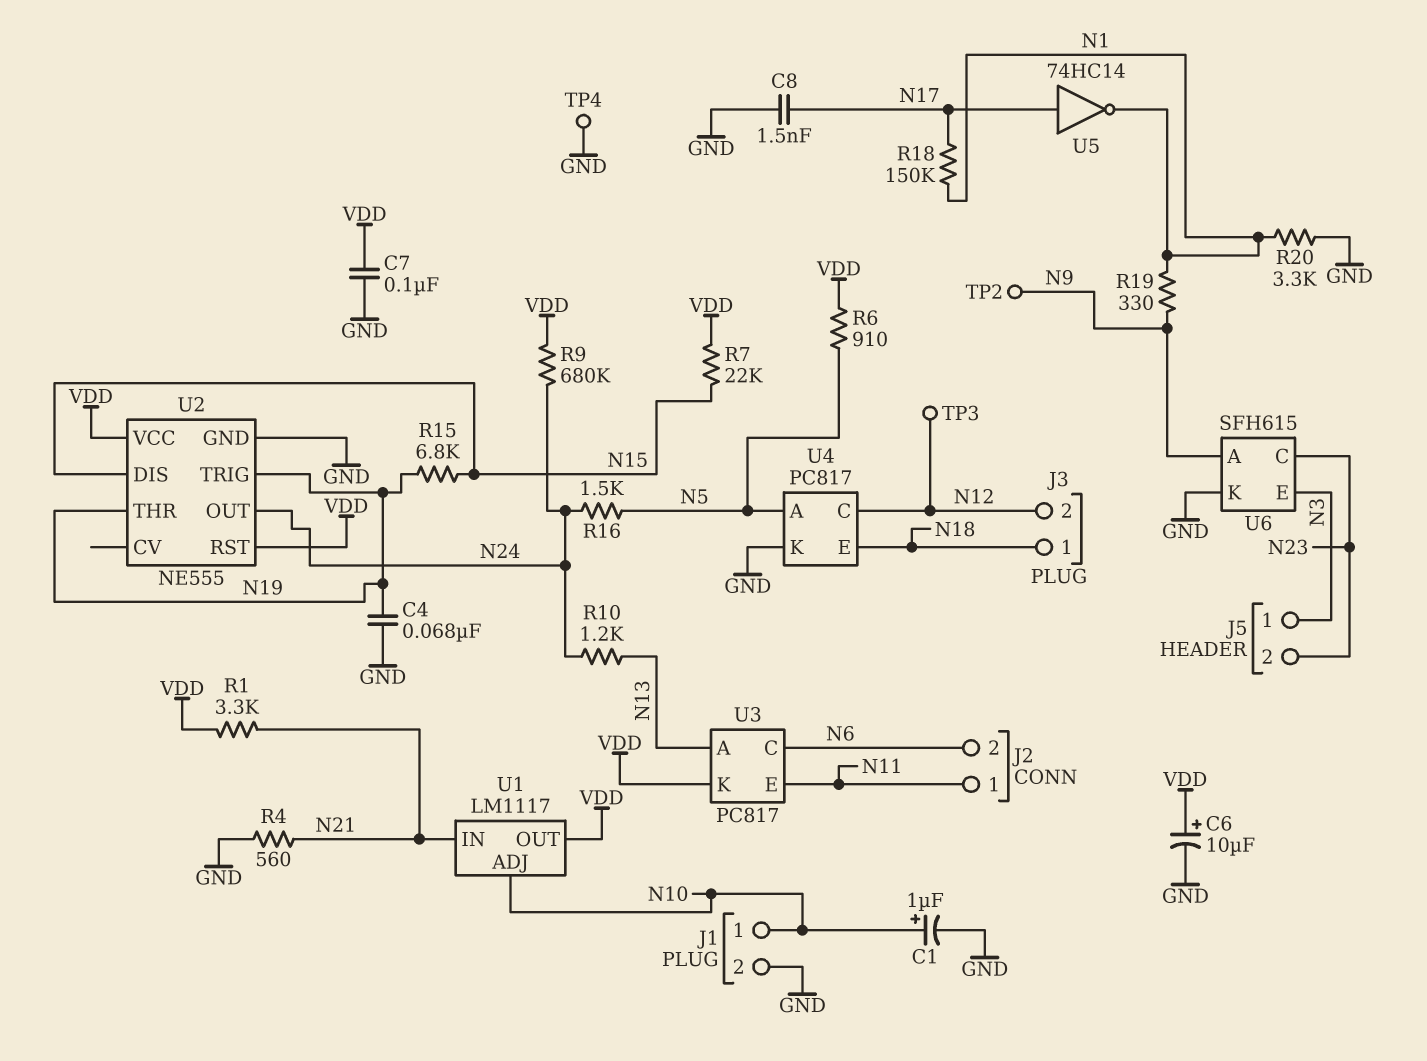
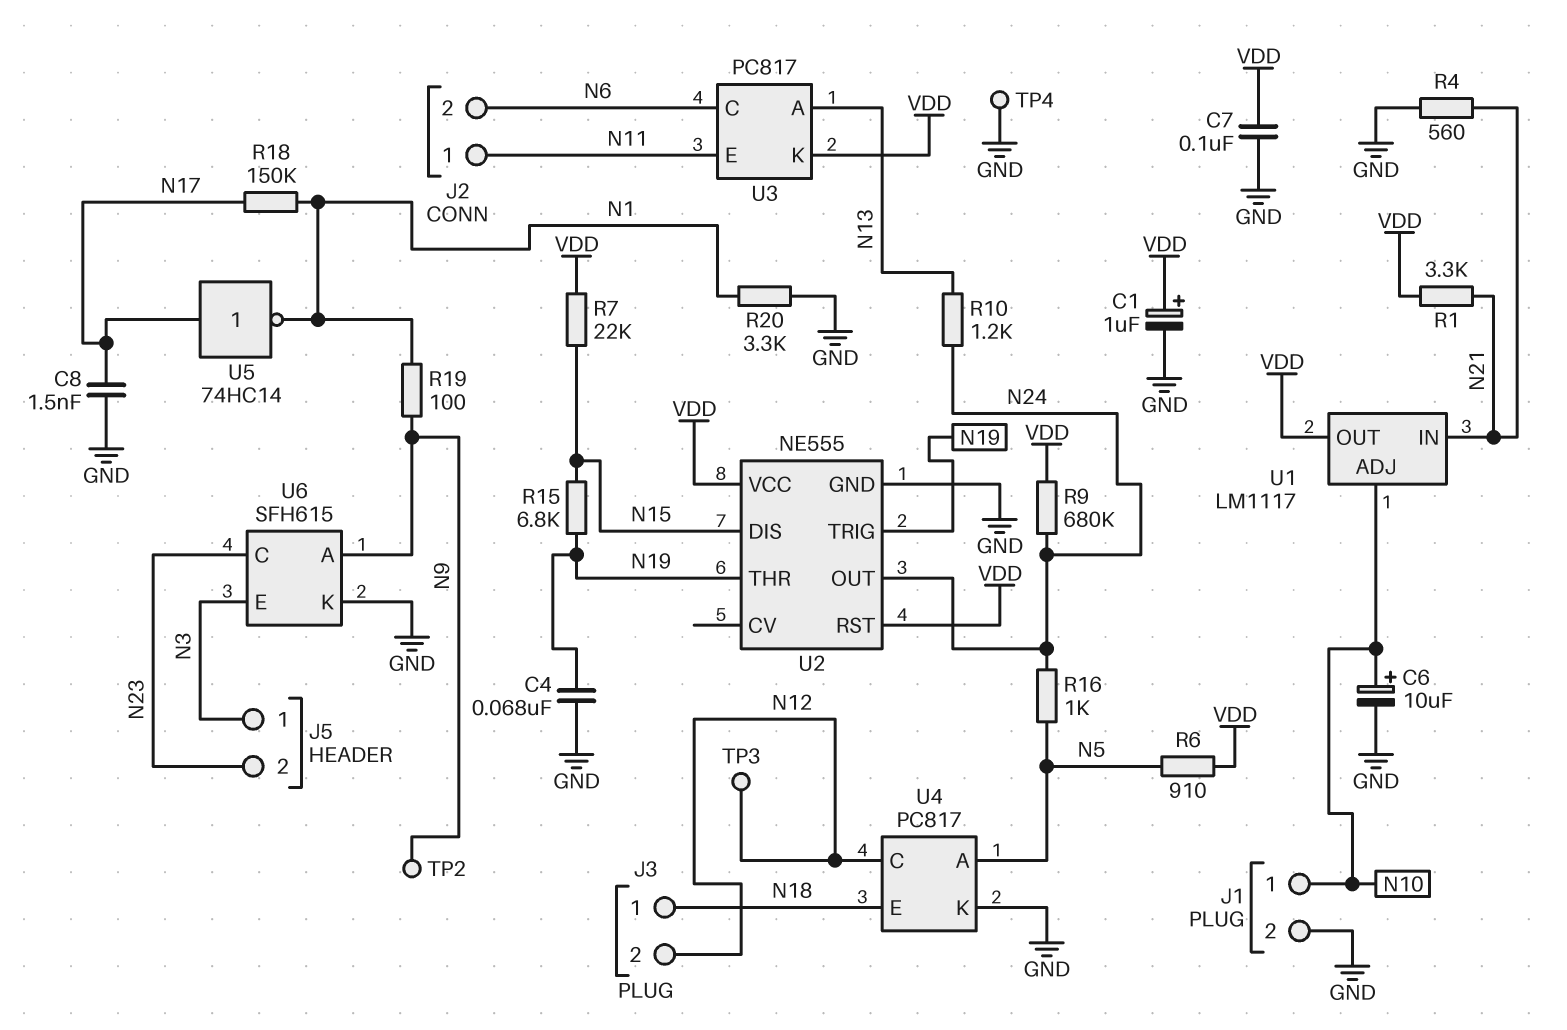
C1: 1uF (plus N10, minus GND) -> 1uF (plus VDD, minus GND)
C6: 10uF (plus VDD, minus GND) -> 10uF (plus N10, minus GND)
R16: 1.5k (N5, N24) -> 1k (N5, N24)
R19: 330 (N1, N9) -> 100 (N1, N9)

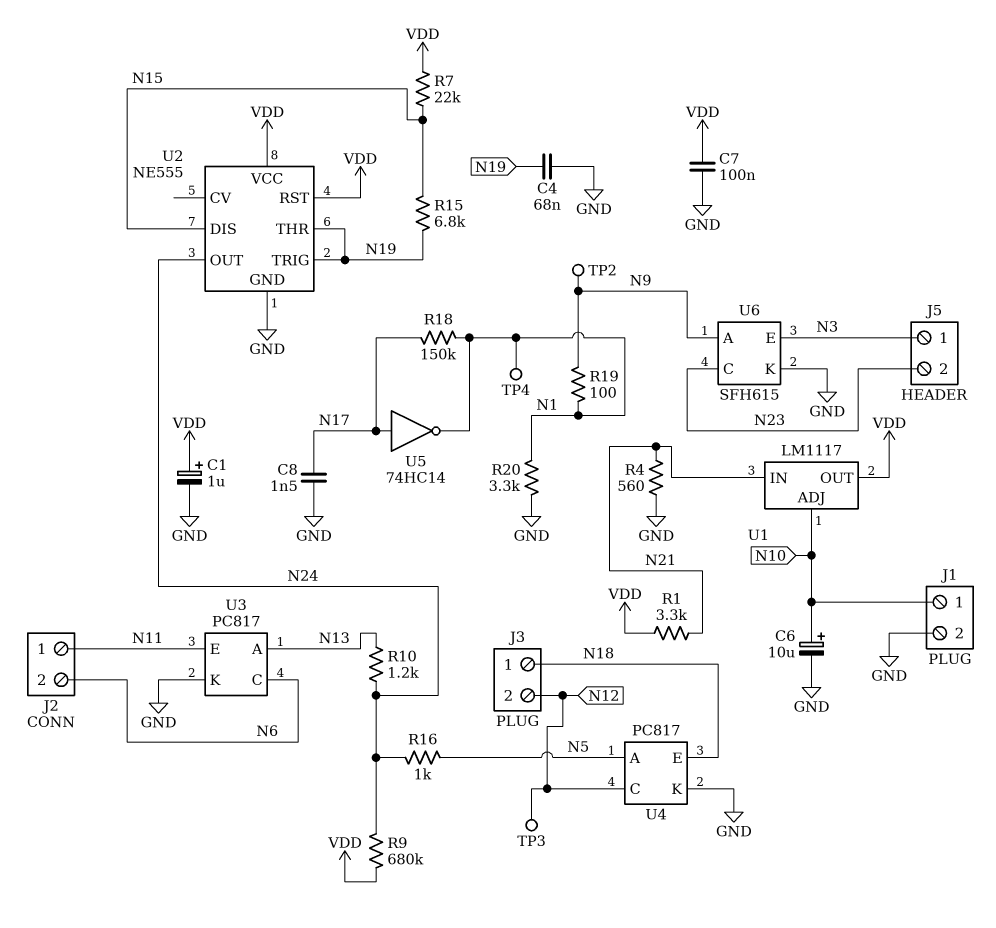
R6: 910 (N5, VDD) -> none
TP4: test point (GND) -> test point (N1)
U3 pin K: VDD -> GND

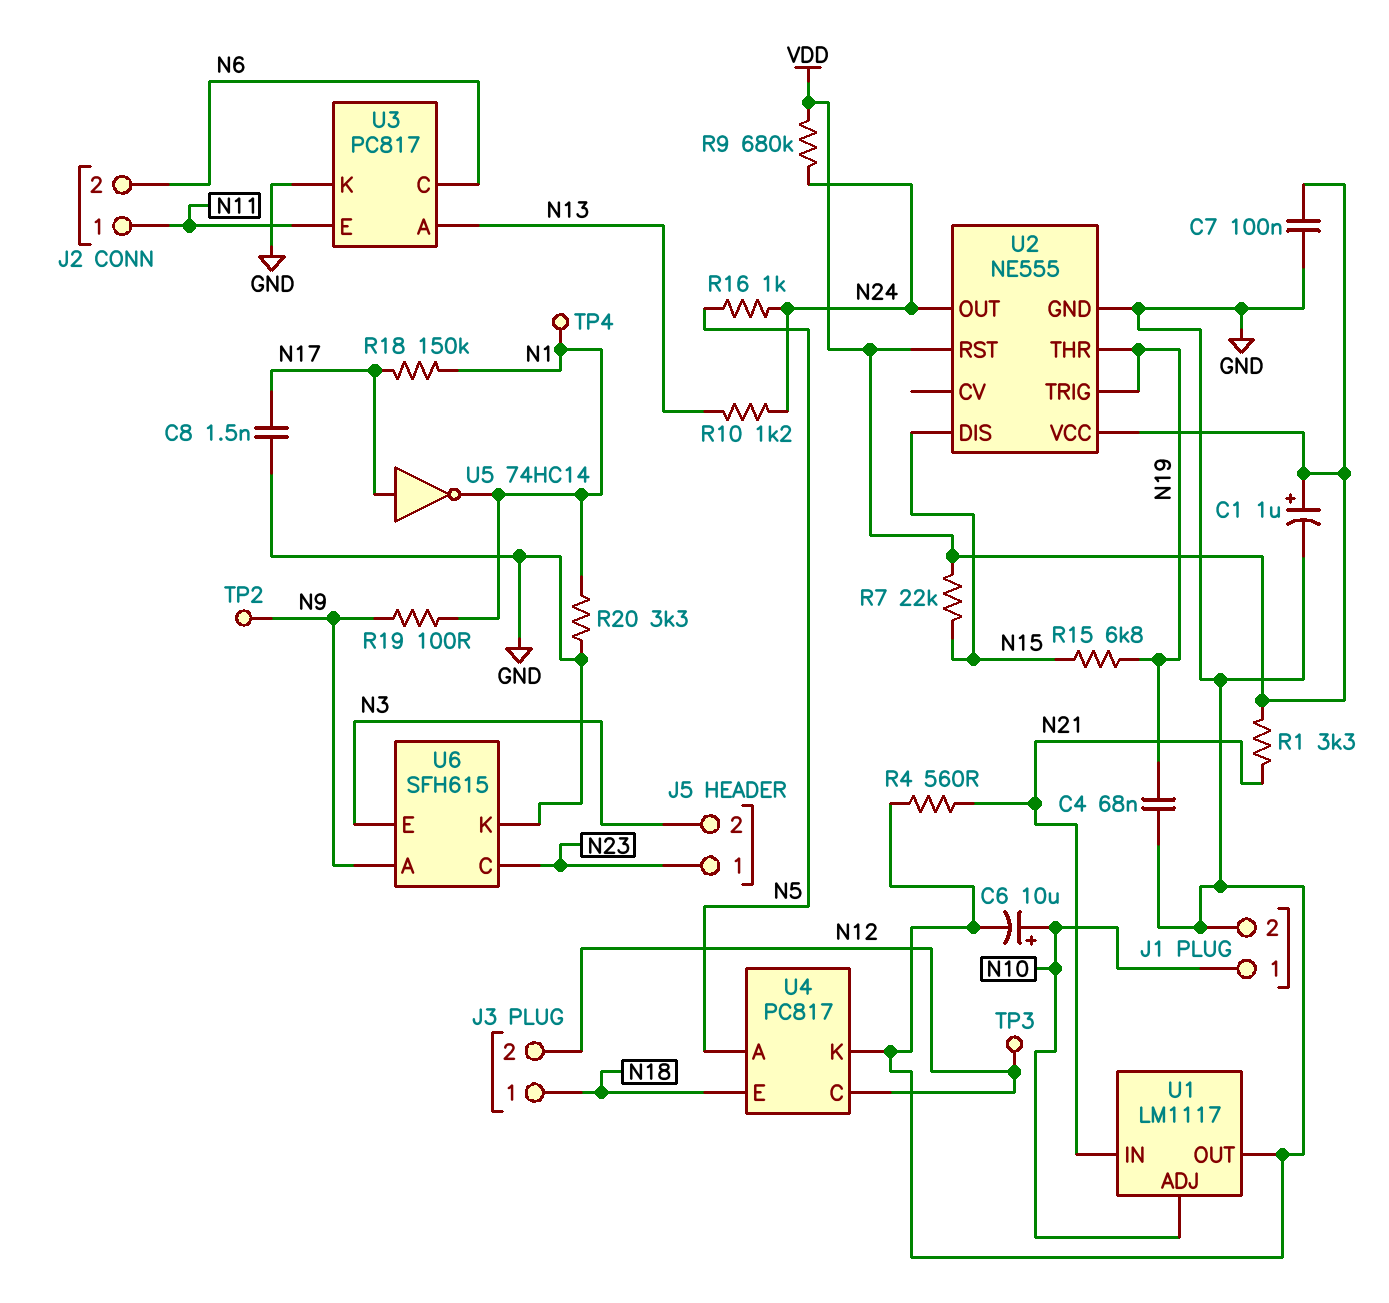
J5 pin 1: N3 -> N23
J5 pin 2: N23 -> N3
U1 pin OUT: VDD -> GND

